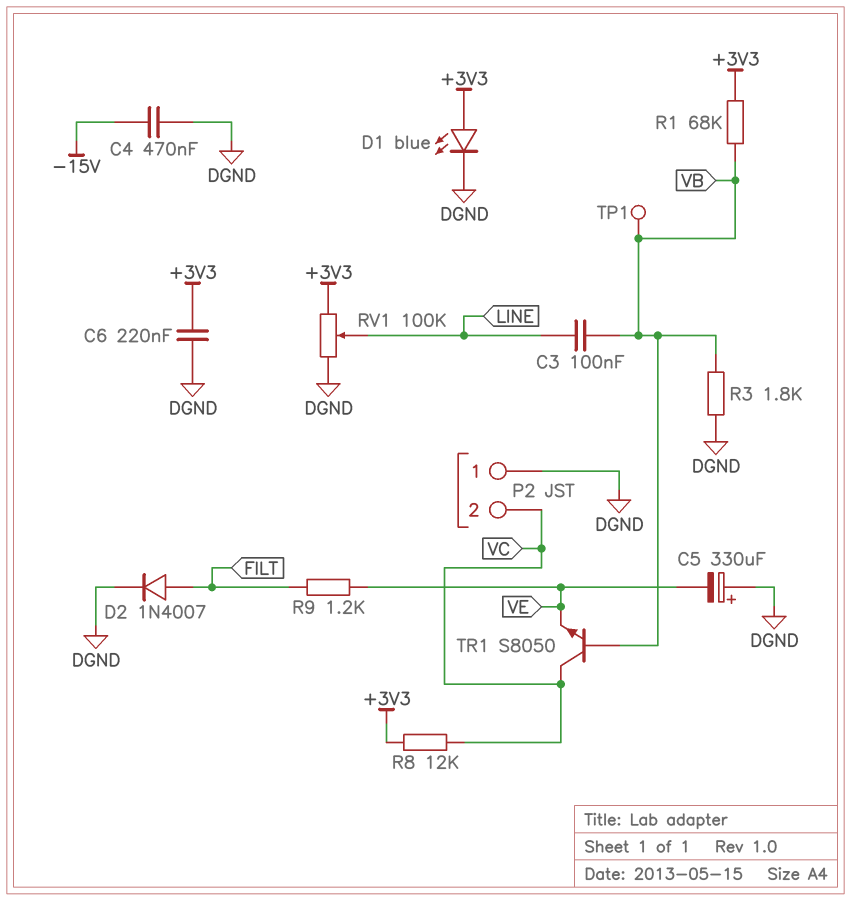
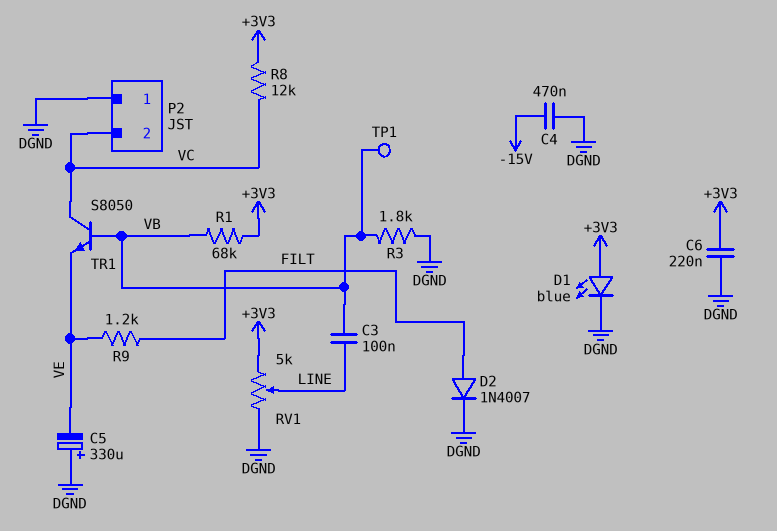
RV1: 100k (+3V3, DGND, wiper LINE) -> 5k (+3V3, DGND, wiper LINE)

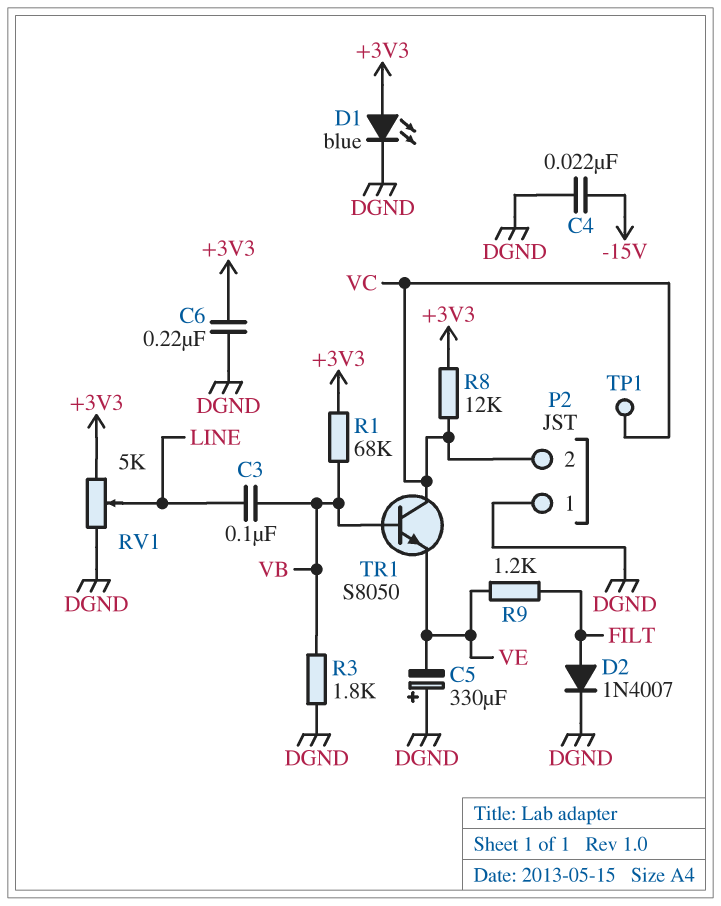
C4: 470nF (-15V, DGND) -> 22nF (-15V, DGND)
TP1: test point (VB) -> test point (VC)

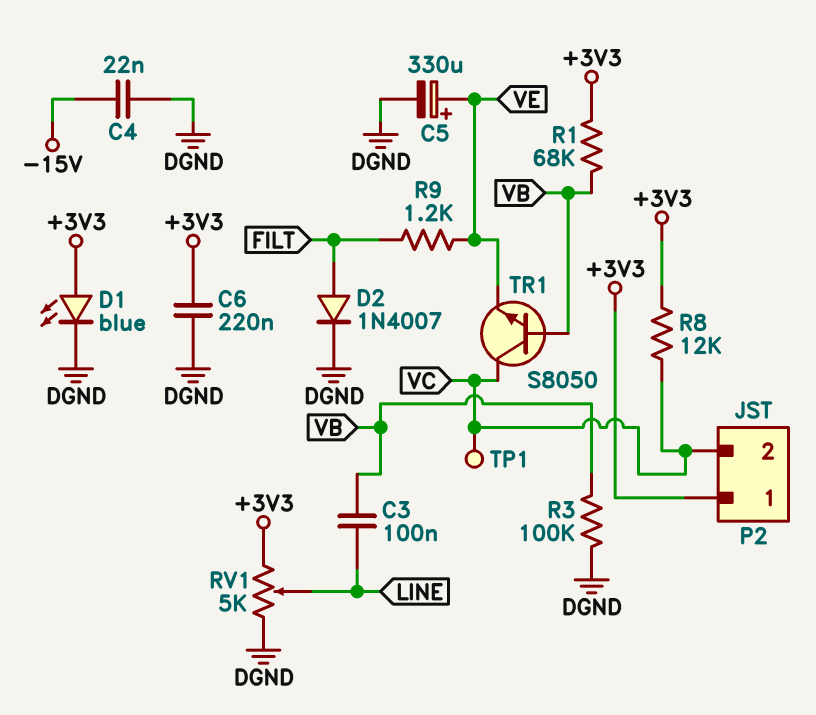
C5: 330uF (plus DGND, minus VE) -> 330uF (plus VE, minus DGND)
P2 pin 1: DGND -> +3V3
R3: 1.8k (DGND, VB) -> 100k (DGND, VB)

